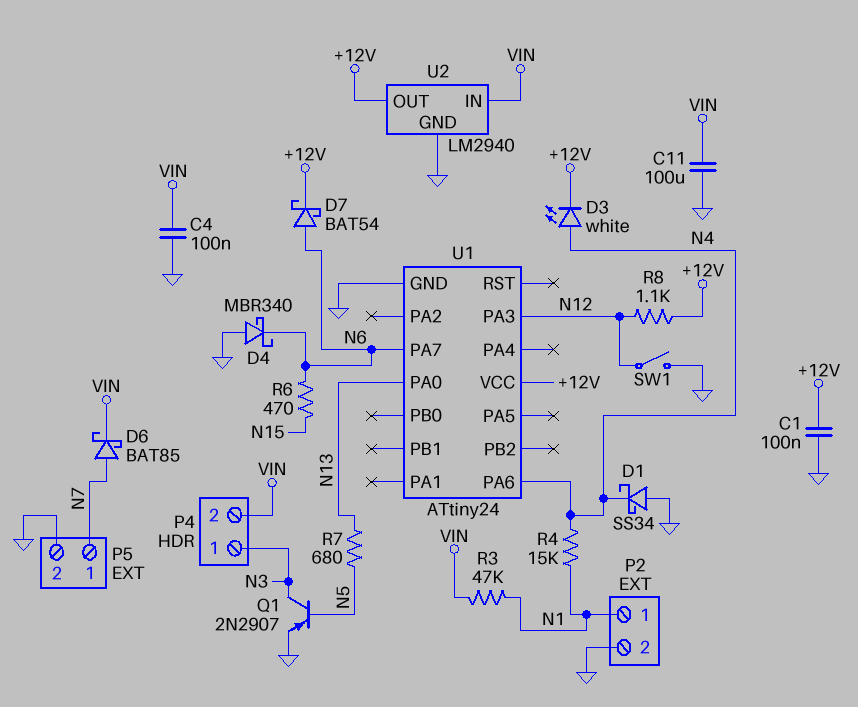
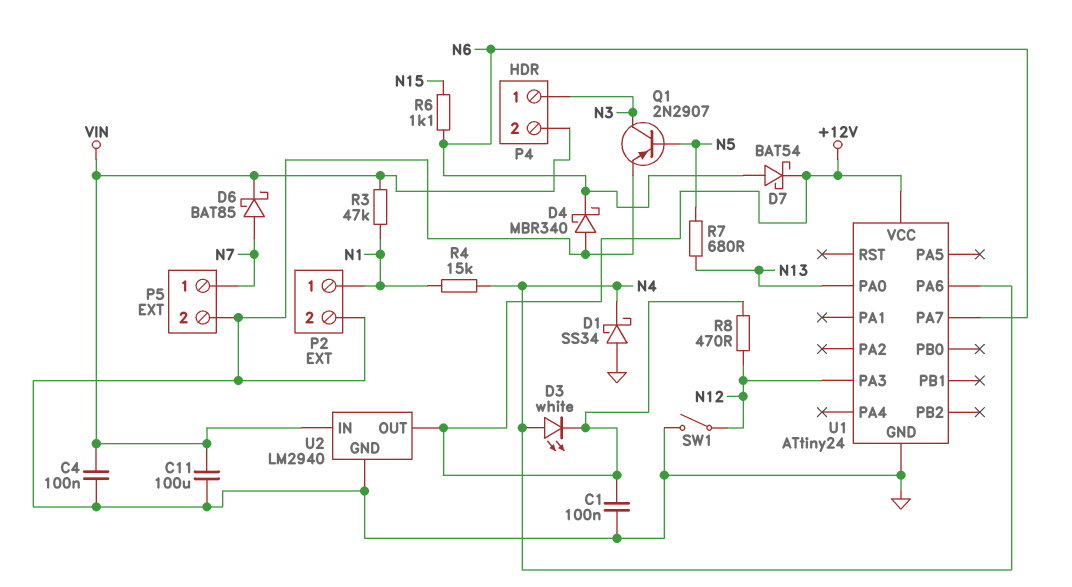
R6: 470 (N6, N15) -> 1.1k (N6, N15)
R8: 1.1k (+12V, N12) -> 470 (+12V, N12)

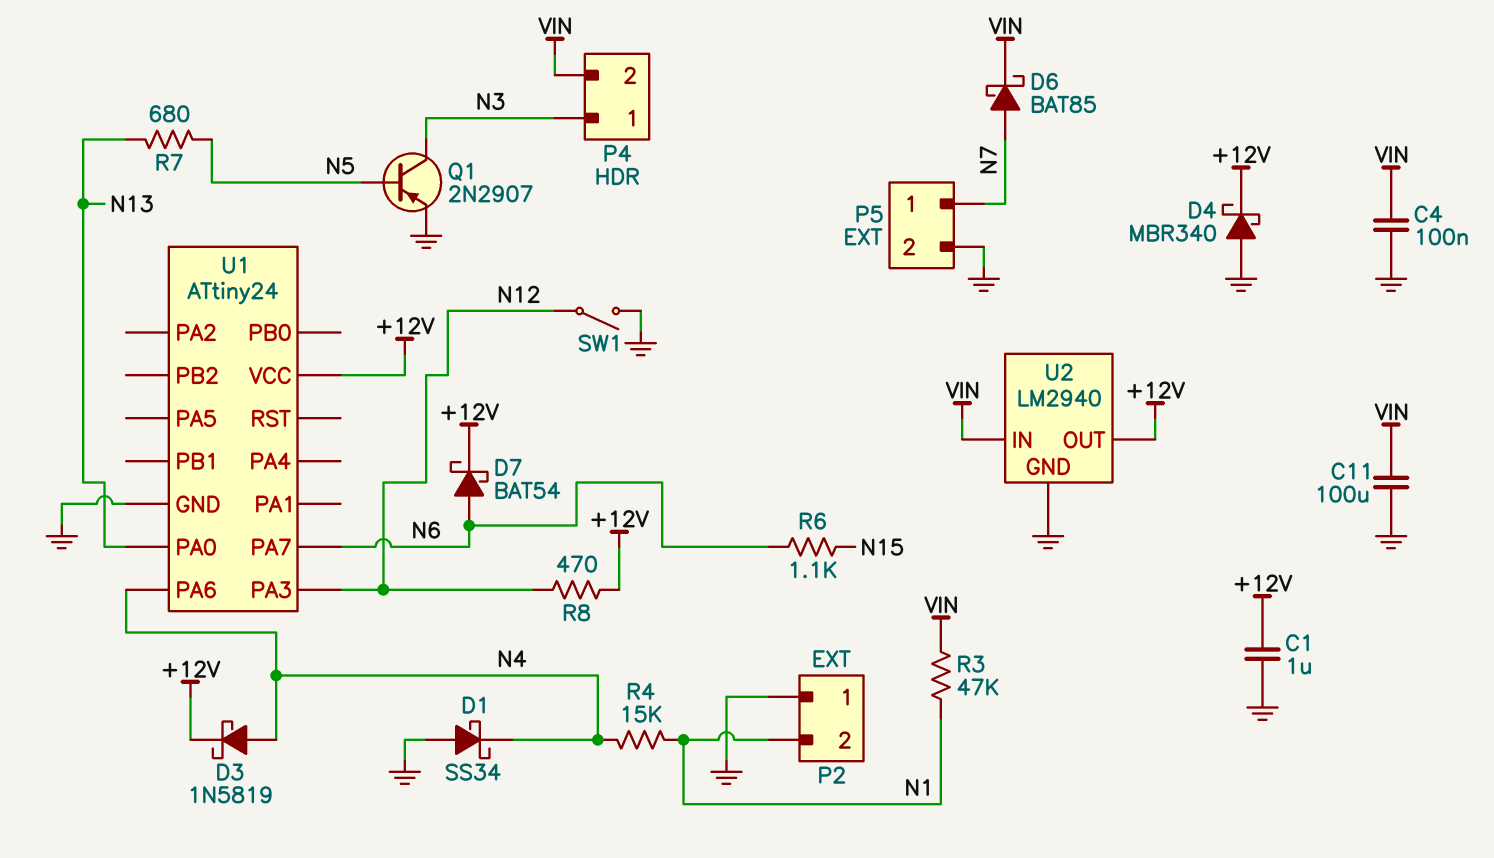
C1: 100nF (+12V, GND) -> 1uF (+12V, GND)
D3: LED white (A N4, K +12V) -> schottky 1N5819 (A N4, K +12V)
D4: schottky MBR340 (A GND, K N6) -> schottky MBR340 (A GND, K +12V)
P2 pin 1: N1 -> GND
P2 pin 2: GND -> N1

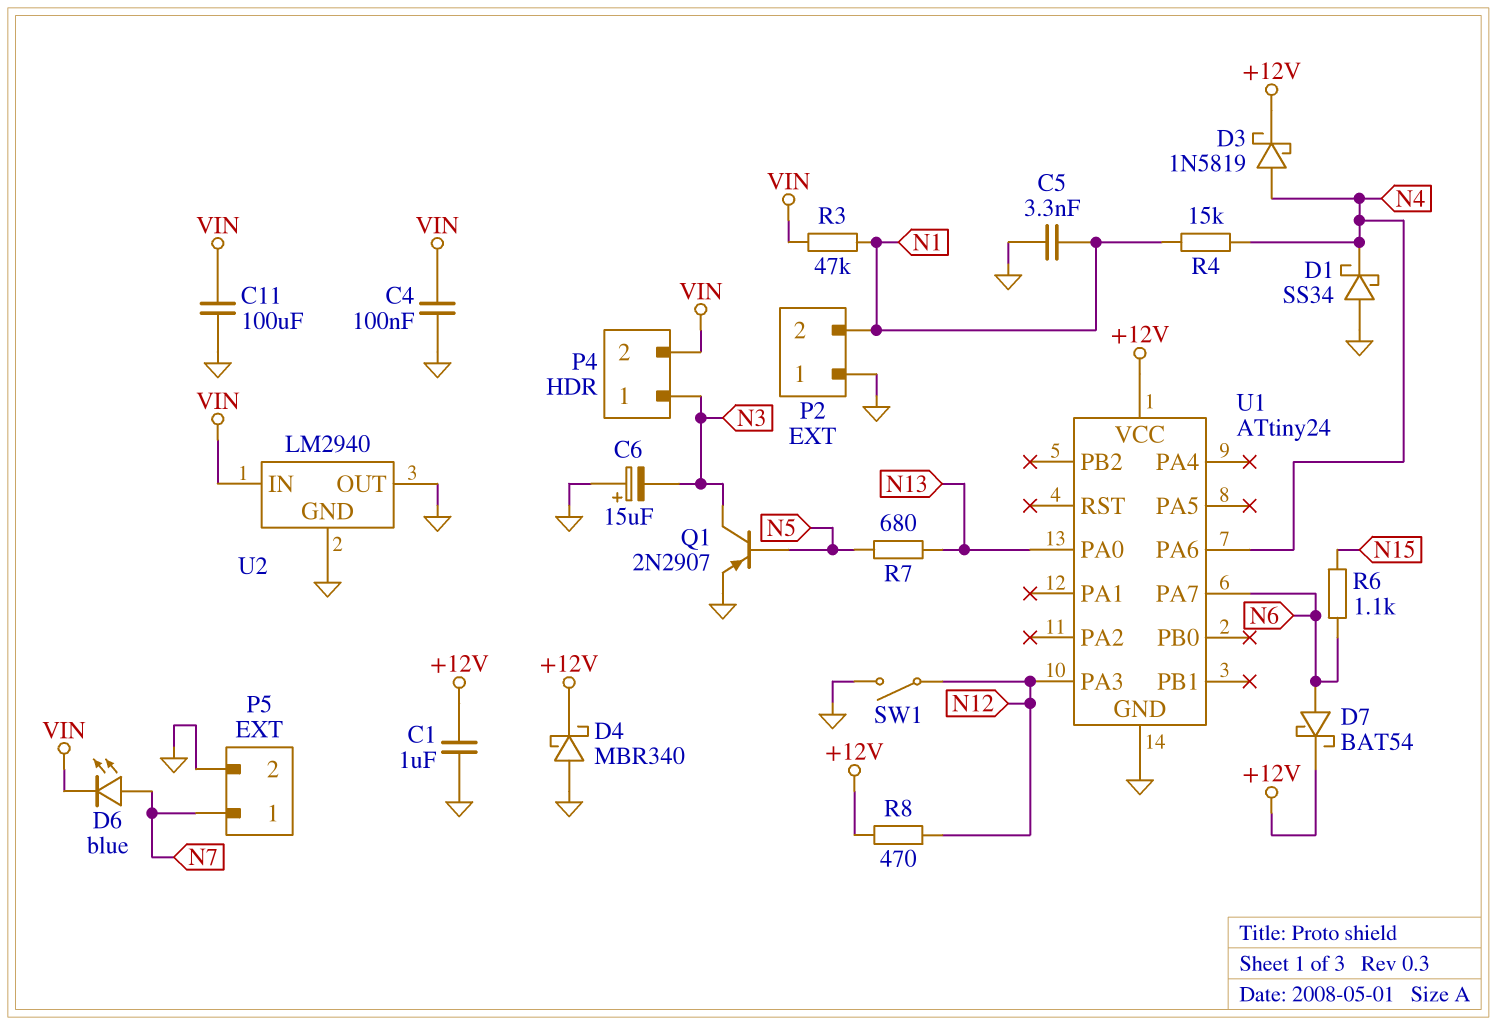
C5: none -> 3.3nF (GND, N1)
C6: none -> 15uF (plus GND, minus N3)
D6: schottky BAT85 (A N7, K VIN) -> LED blue (A N7, K VIN)
U2 pin OUT: +12V -> GND

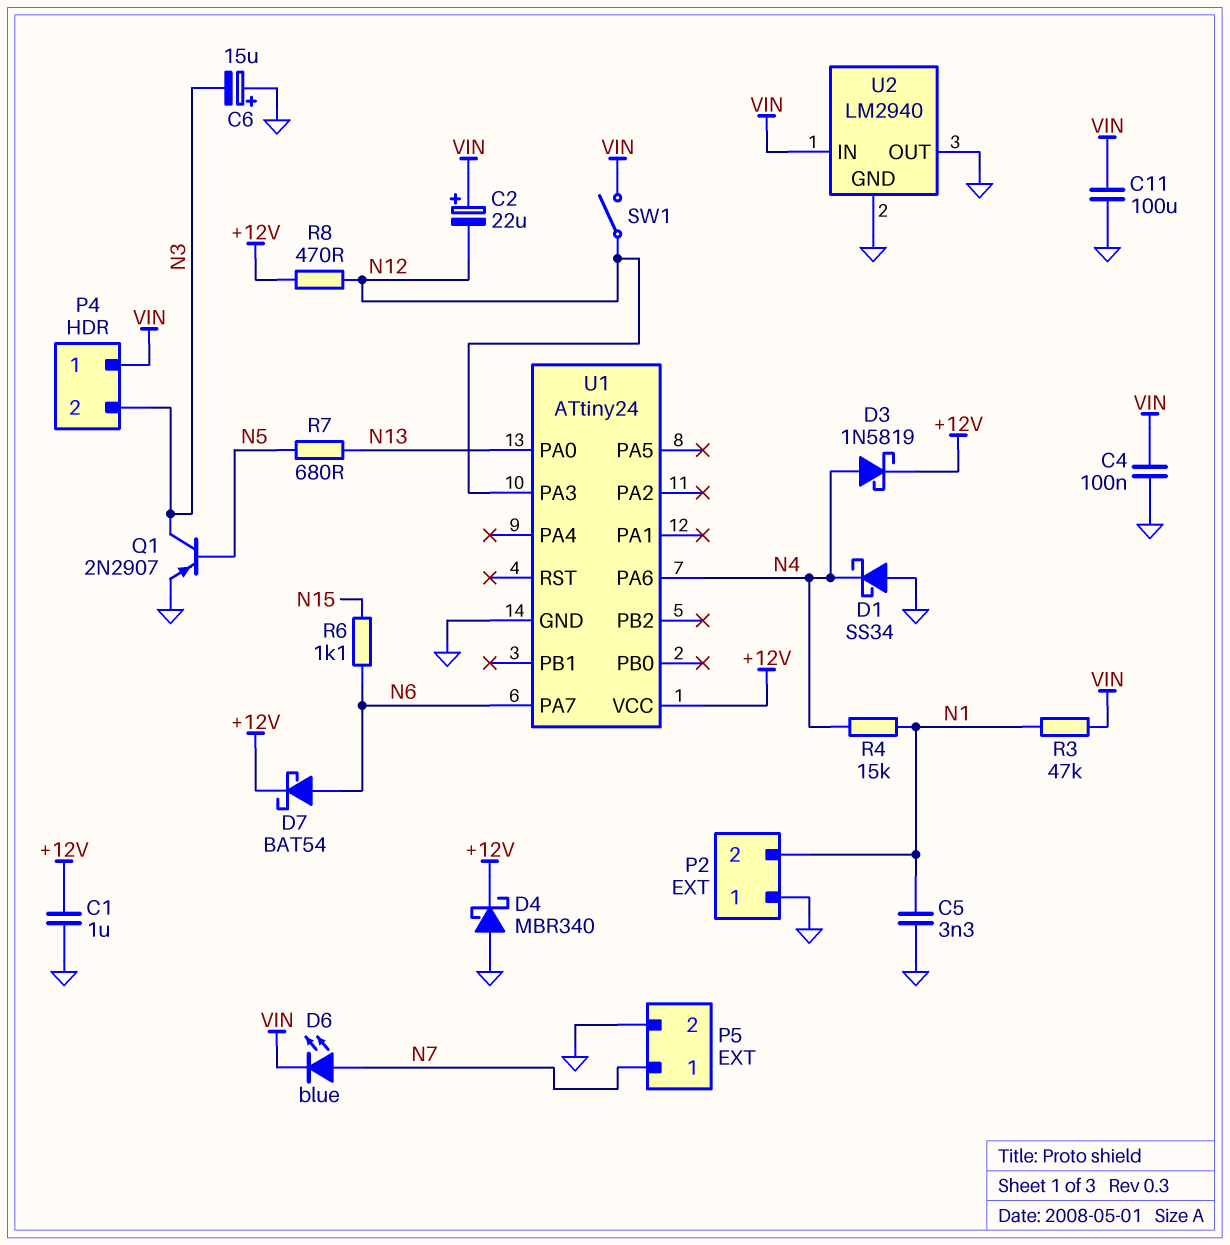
C2: none -> 22uF (plus VIN, minus N12)
P4 pin 1: N3 -> VIN
P4 pin 2: VIN -> N3
SW1: switch (GND, N12) -> switch (N12, VIN)

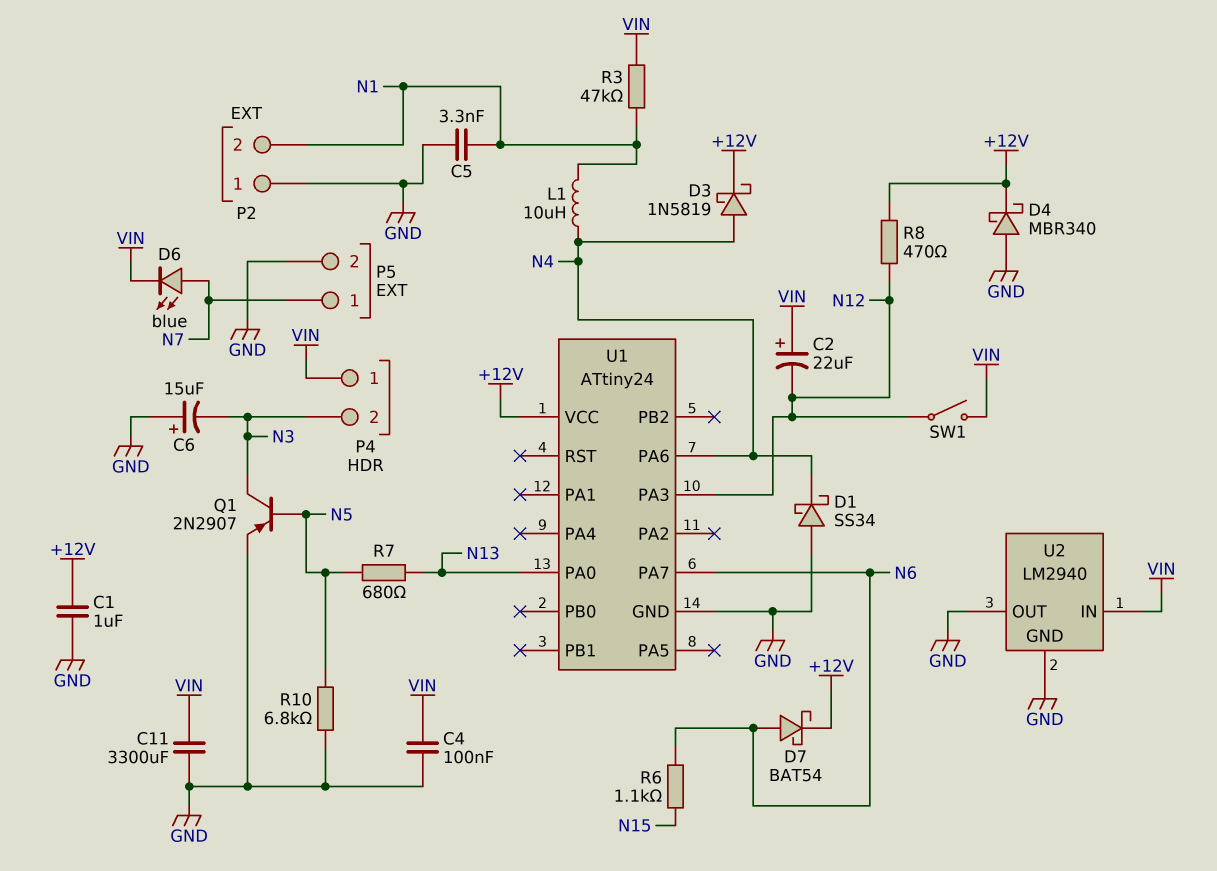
C11: 100uF (GND, VIN) -> 3300uF (GND, VIN)
L1: none -> 10uH (N1, N4)
R4: 15k (N1, N4) -> none
R10: none -> 6.8k (GND, N5)

